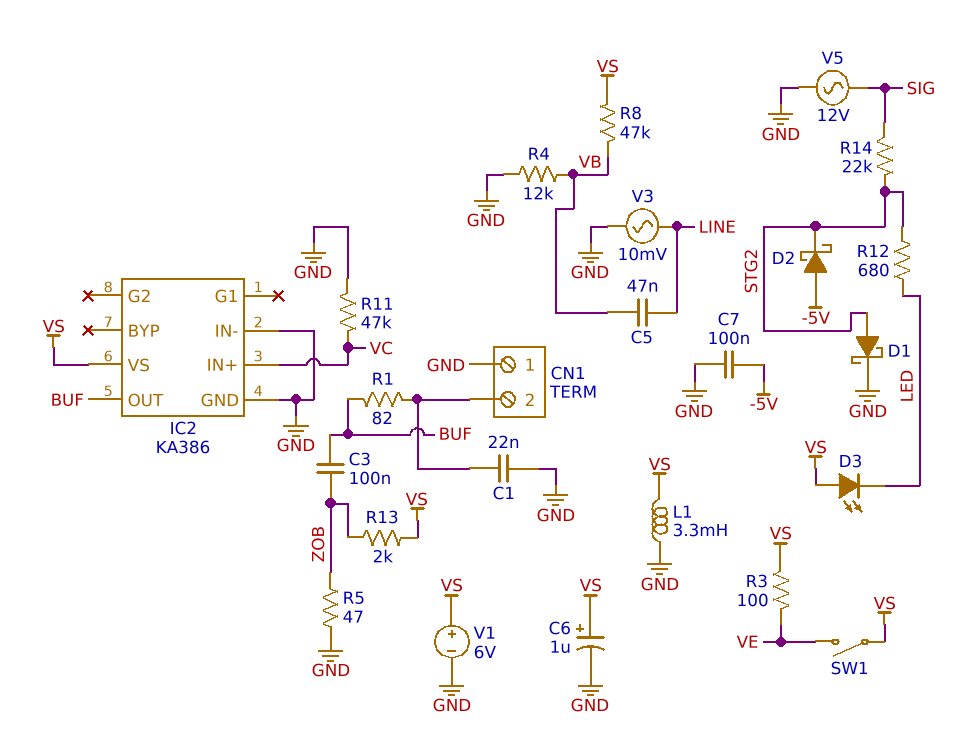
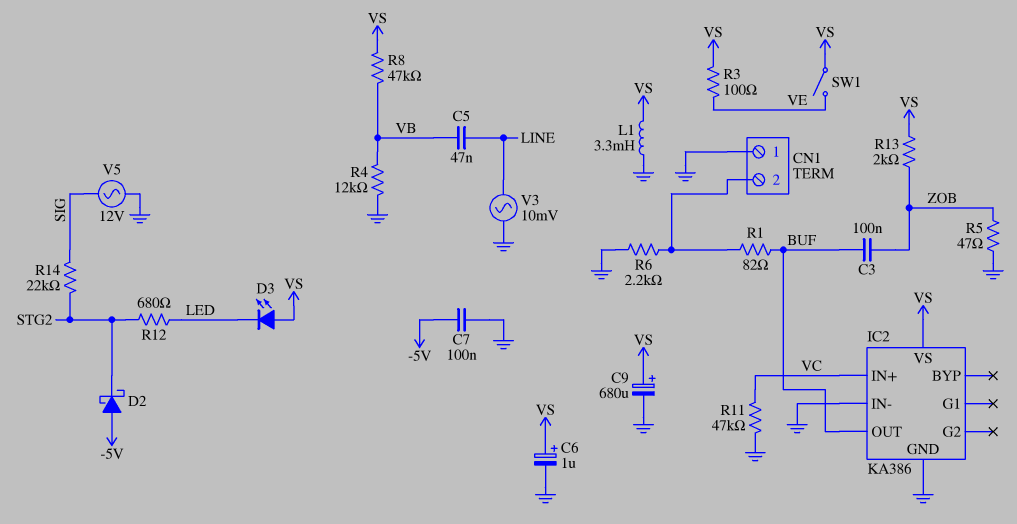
C1: 22nF (CN1/2, GND) -> none
C9: none -> 680uF (plus VS, minus GND)
D1: schottky (A STG2, K GND) -> none
R6: none -> 2.2k (CN1/2, GND)
V1: 6V (plus VS, minus GND) -> none

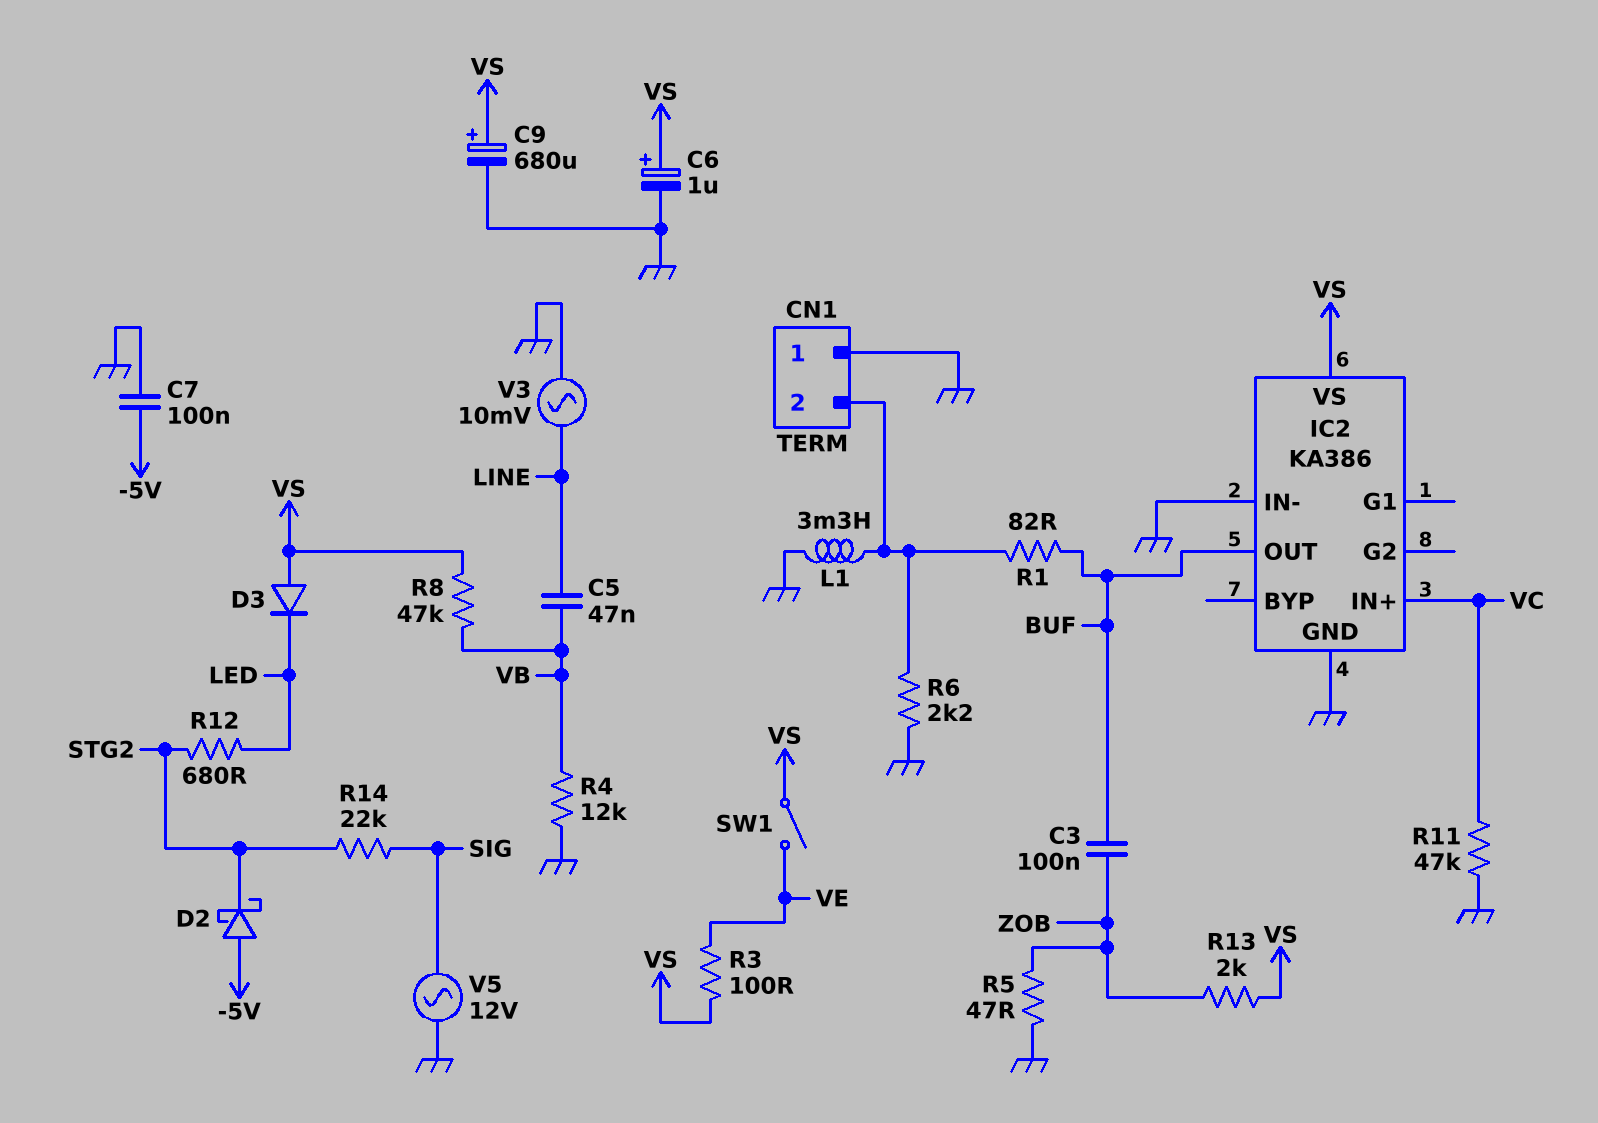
D3: LED (A VS, K LED) -> diode (A VS, K LED)
L1: 3.3mH (GND, VS) -> 3.3mH (CN1/2, GND)

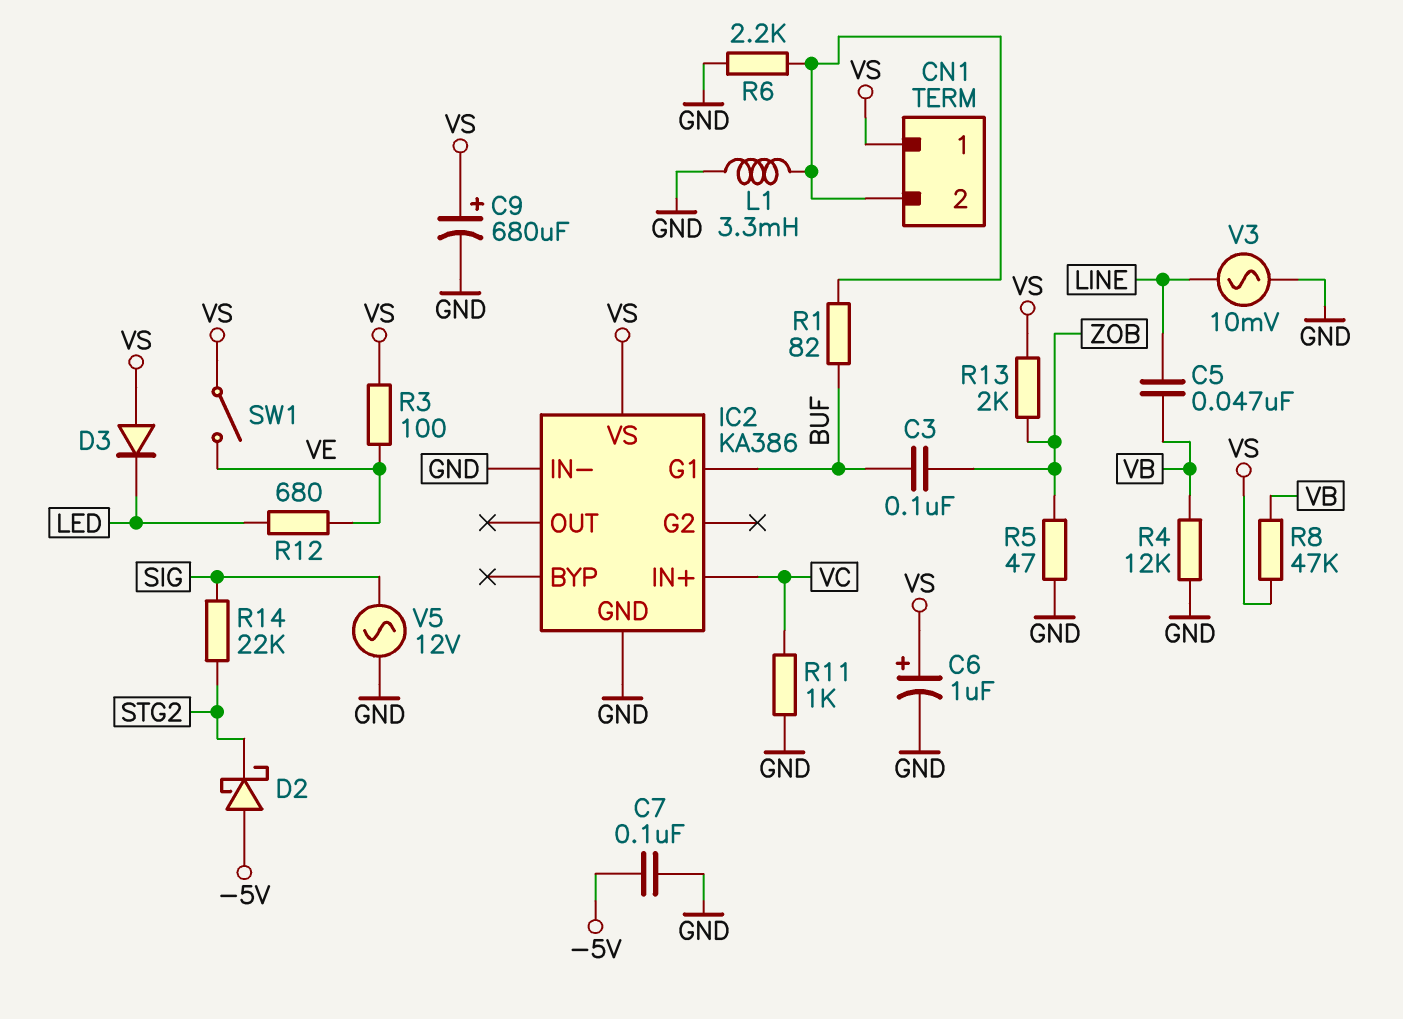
CN1 pin 1: GND -> VS
IC2 pin G1: none -> BUF
IC2 pin OUT: BUF -> none
R11: 47k (GND, VC) -> 1k (GND, VC)
R12: 680 (LED, STG2) -> 680 (LED, VE)

